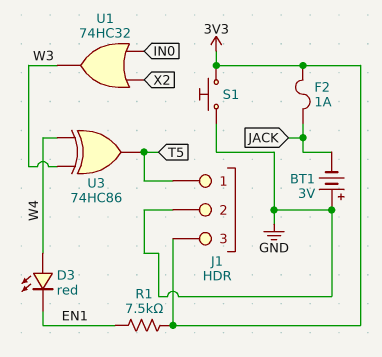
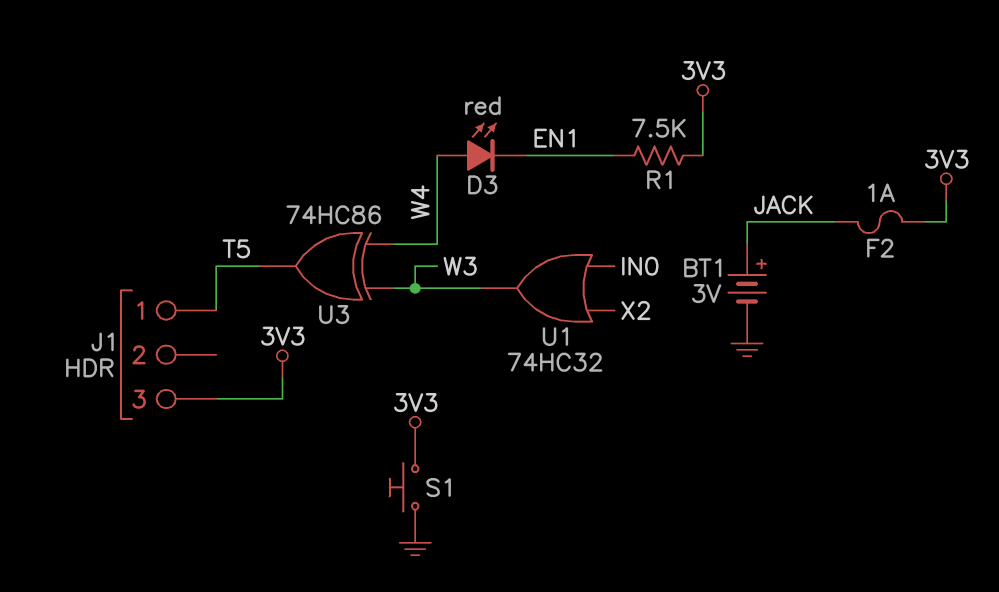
BT1: 3V (plus GND, minus JACK) -> 3V (plus JACK, minus GND)
J1 pin 2: GND -> none

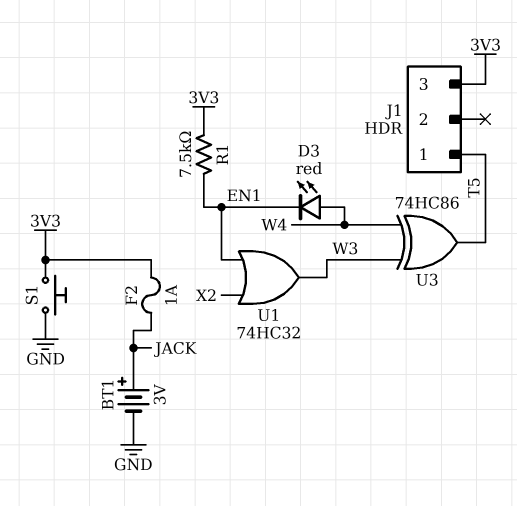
U1: OR 74HC32 (in IN0, in X2, out W3) -> OR 74HC32 (in EN1, in X2, out W3)

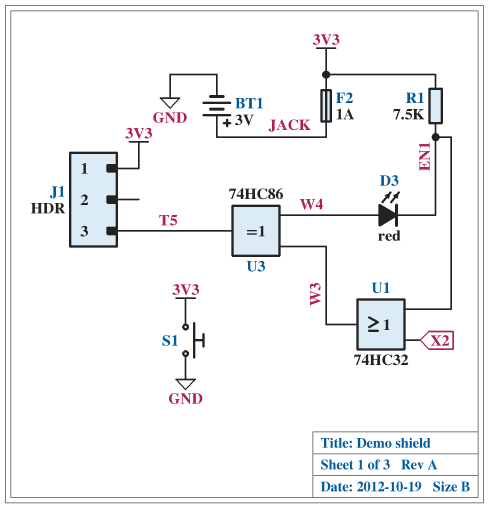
J1 pin 1: T5 -> 3V3
J1 pin 3: 3V3 -> T5

